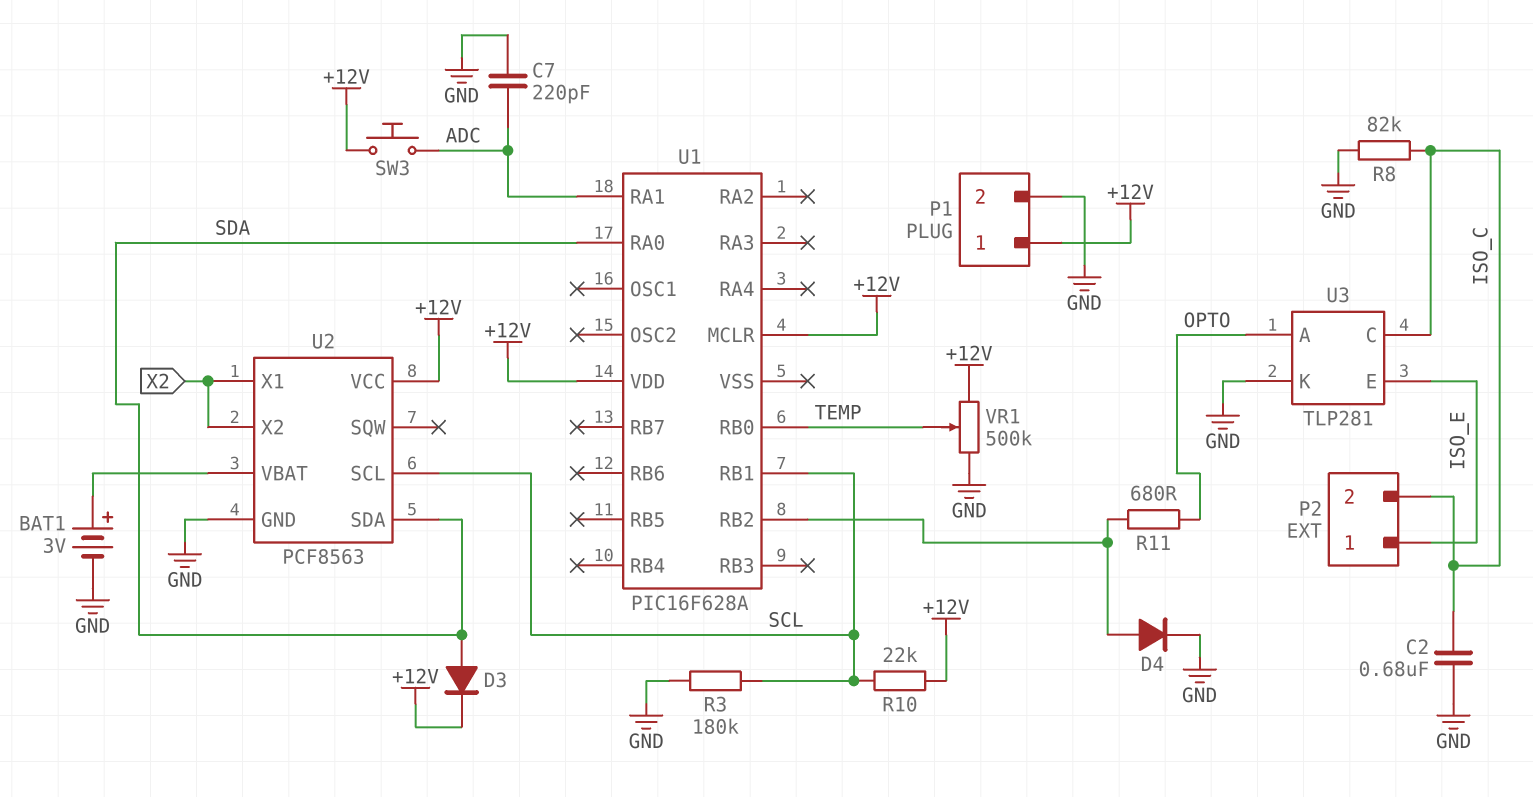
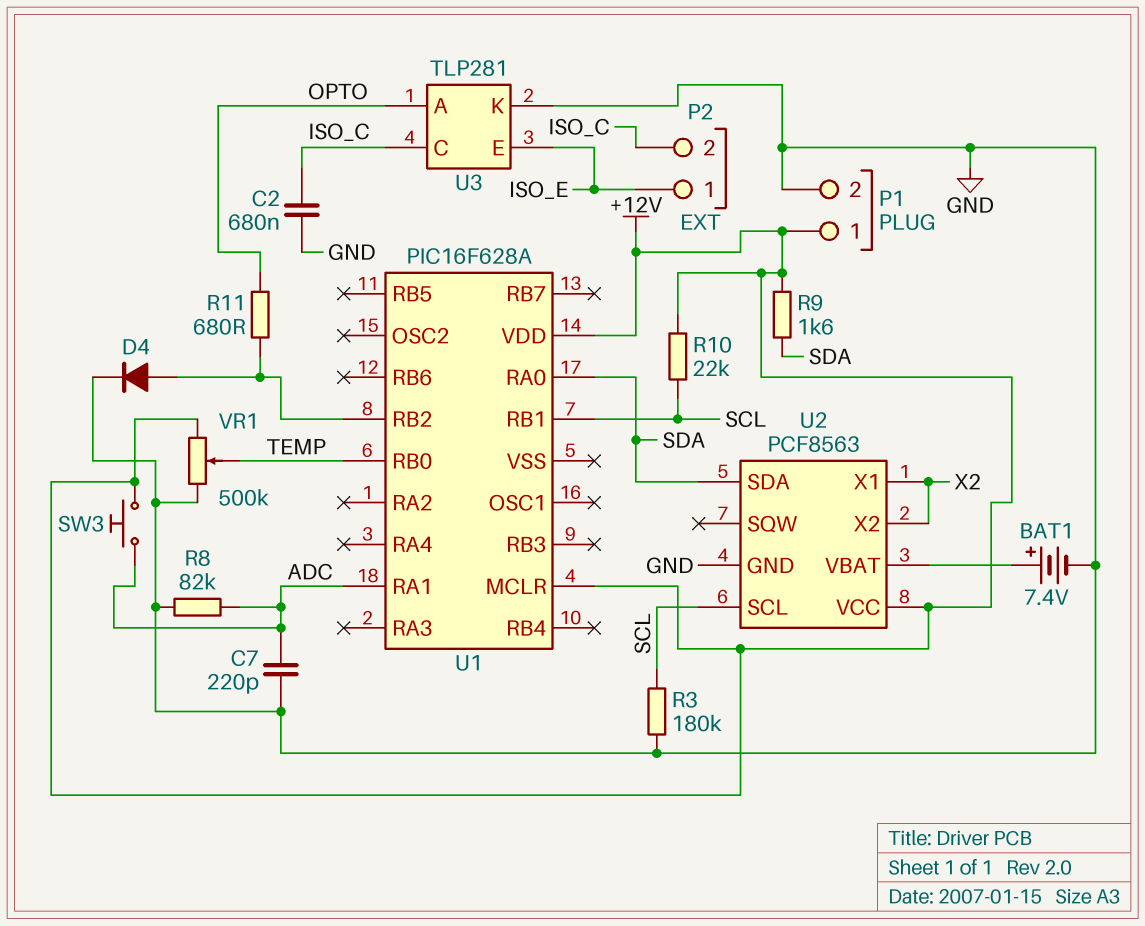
BAT1: 3V (plus U2/VBAT, minus GND) -> 7.4V (plus U2/VBAT, minus GND)
D3: diode (A SDA, K +12V) -> none
R8: 82k (GND, ISO_C) -> 82k (ADC, GND)
R9: none -> 1.6k (+12V, SDA)

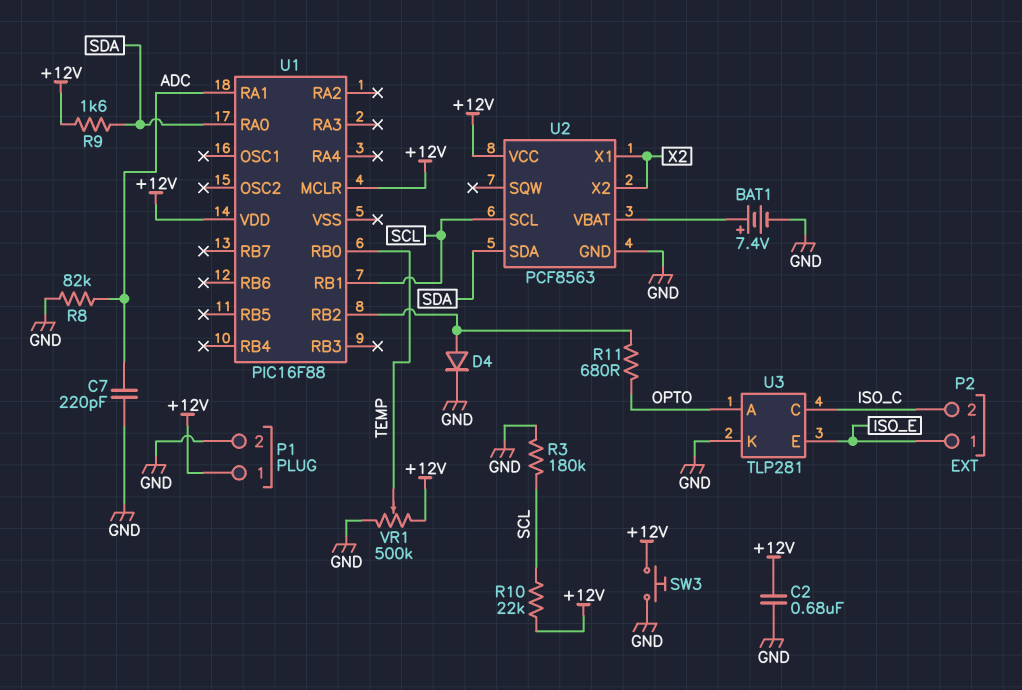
C2: 680nF (GND, ISO_C) -> 680nF (+12V, GND)
SW3: button (+12V, ADC) -> button (+12V, GND)
U1: PIC16F628A -> PIC16F88

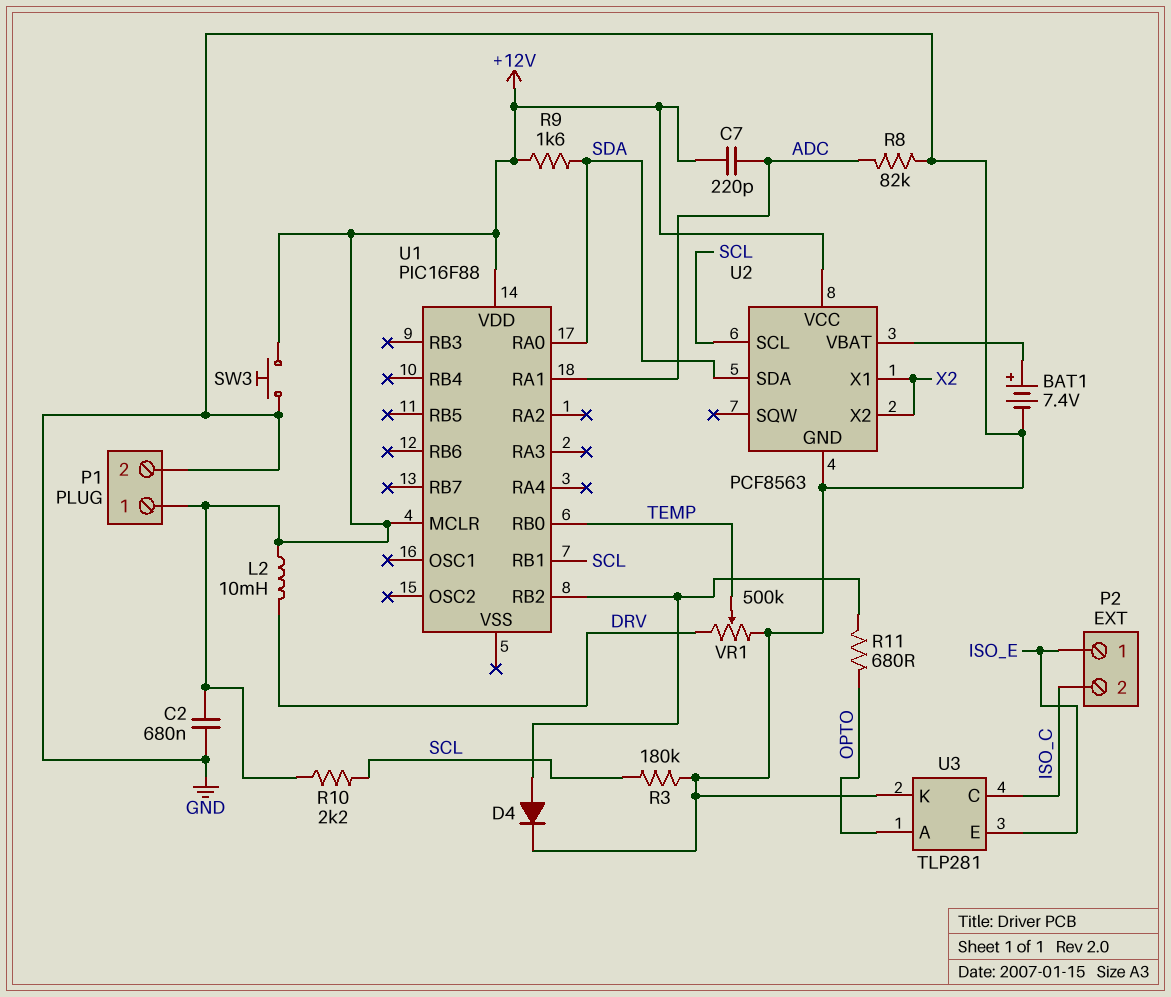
C7: 220pF (ADC, GND) -> 220pF (+12V, ADC)
L2: none -> 10mH (+12V, DRV)
R10: 22k (+12V, SCL) -> 2.2k (+12V, SCL)
VR1: 500k (+12V, GND, wiper TEMP) -> 500k (DRV, GND, wiper TEMP)

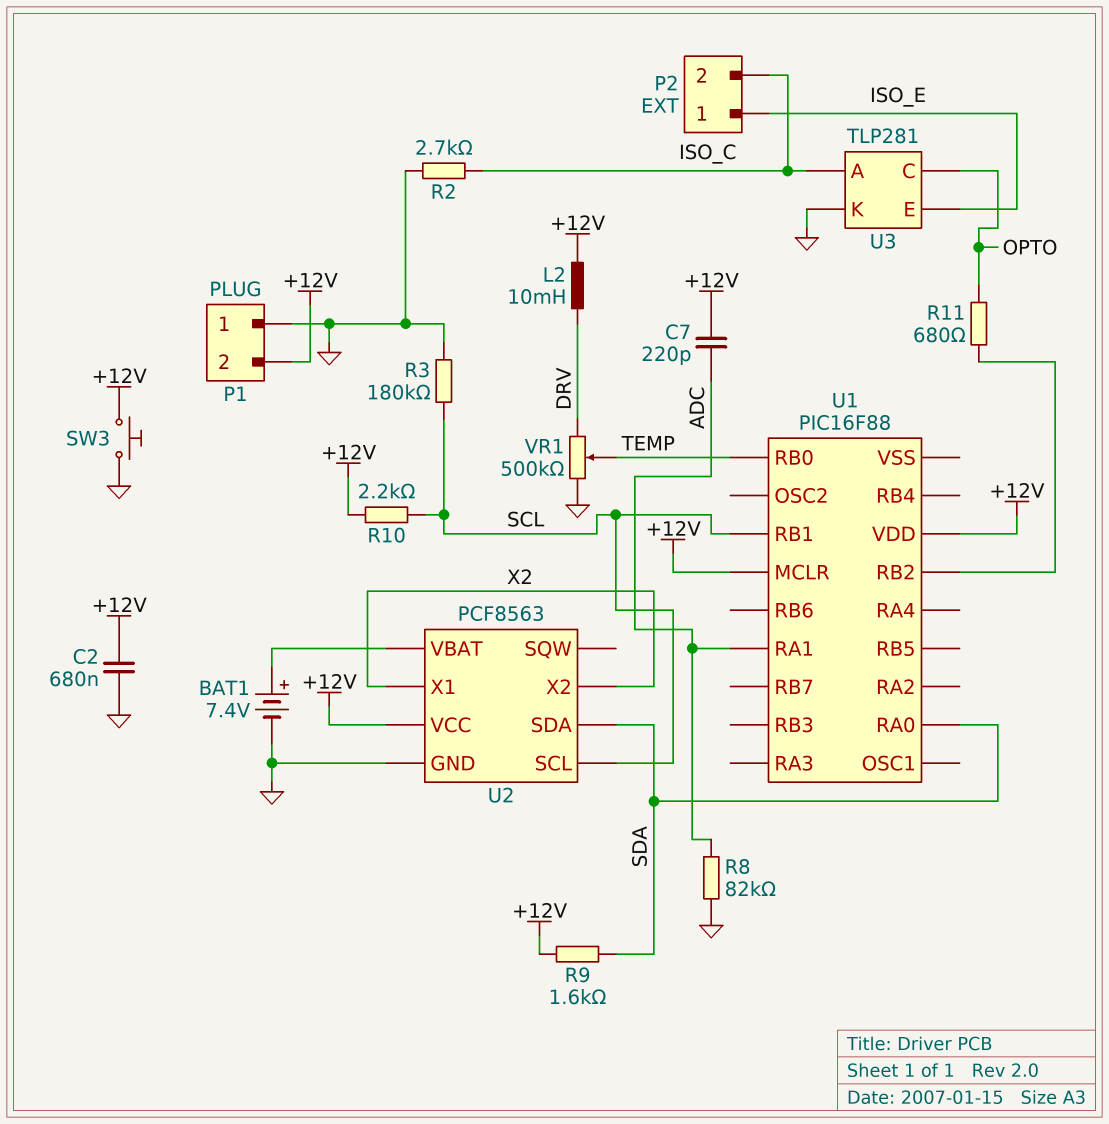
D4: diode (A U1/RB2, K GND) -> none
P1 pin 1: +12V -> GND
P1 pin 2: GND -> +12V
R2: none -> 2.7k (GND, ISO_C)
U3 pin A: OPTO -> ISO_C
U3 pin C: ISO_C -> OPTO

